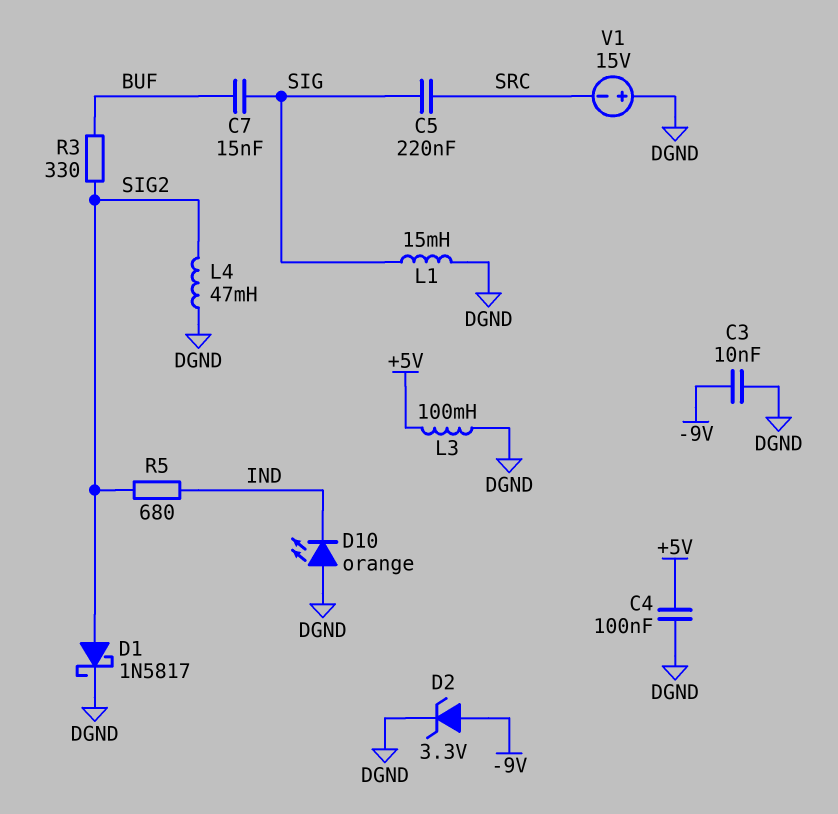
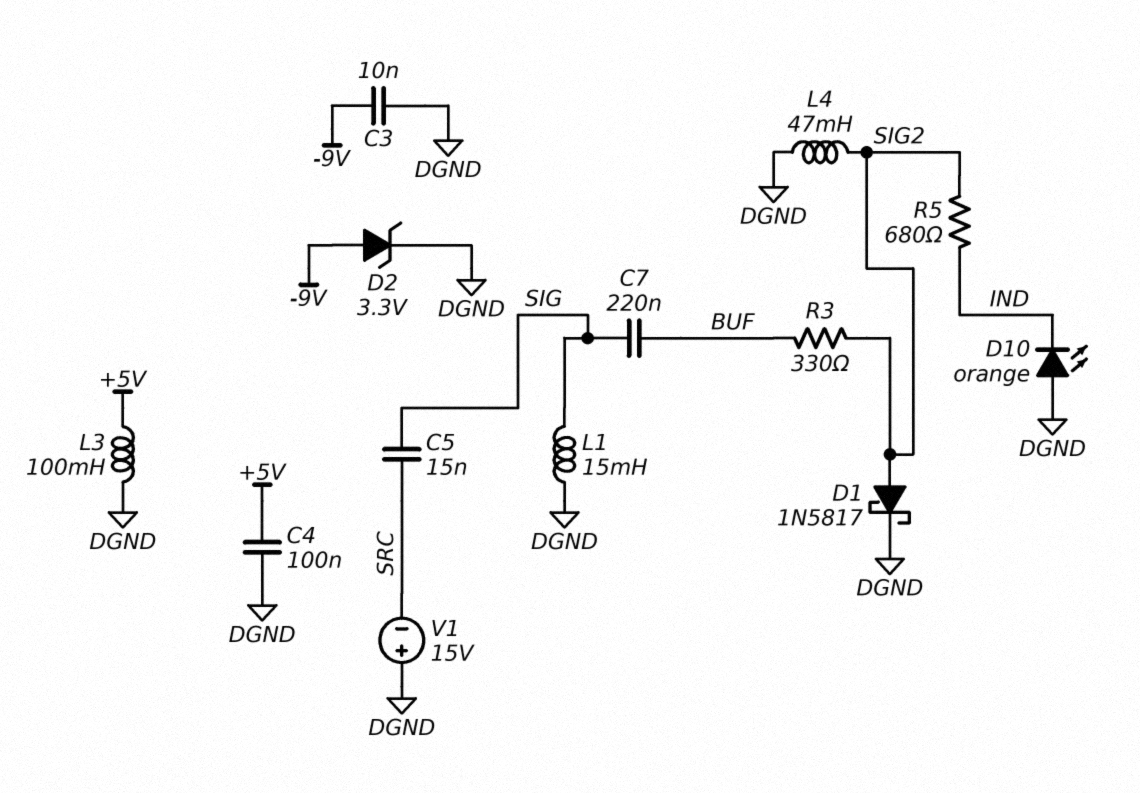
C5: 220nF (SIG, SRC) -> 15nF (SIG, SRC)
C7: 15nF (BUF, SIG) -> 220nF (BUF, SIG)

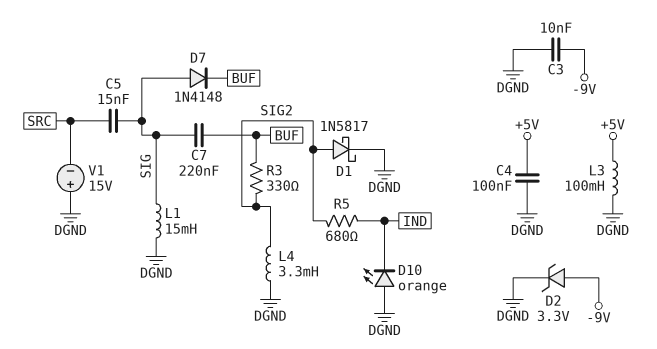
D7: none -> diode 1N4148 (A SIG, K BUF)
L4: 47mH (DGND, SIG2) -> 3.3mH (DGND, SIG2)

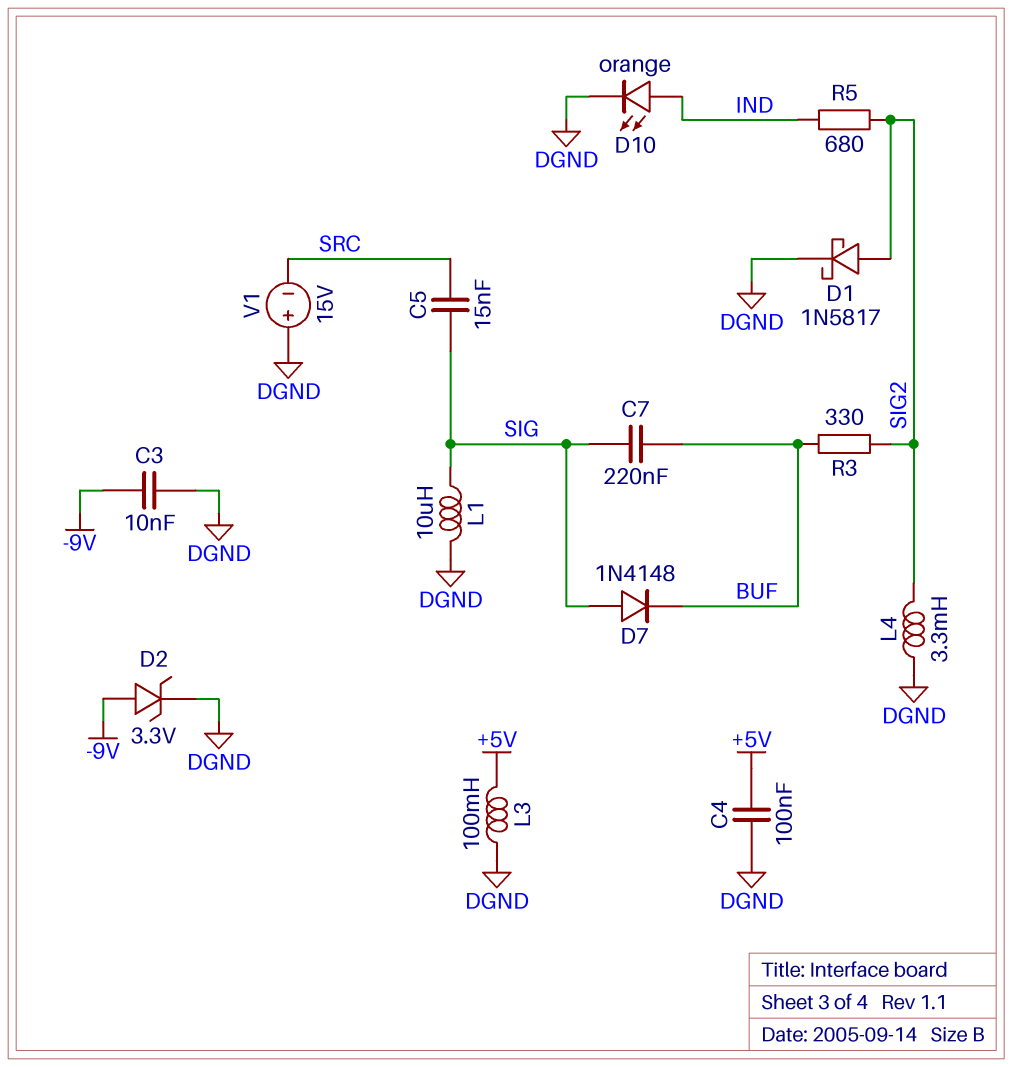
D10: LED orange (A DGND, K IND) -> LED orange (A IND, K DGND)
L1: 15mH (DGND, SIG) -> 10uH (DGND, SIG)

